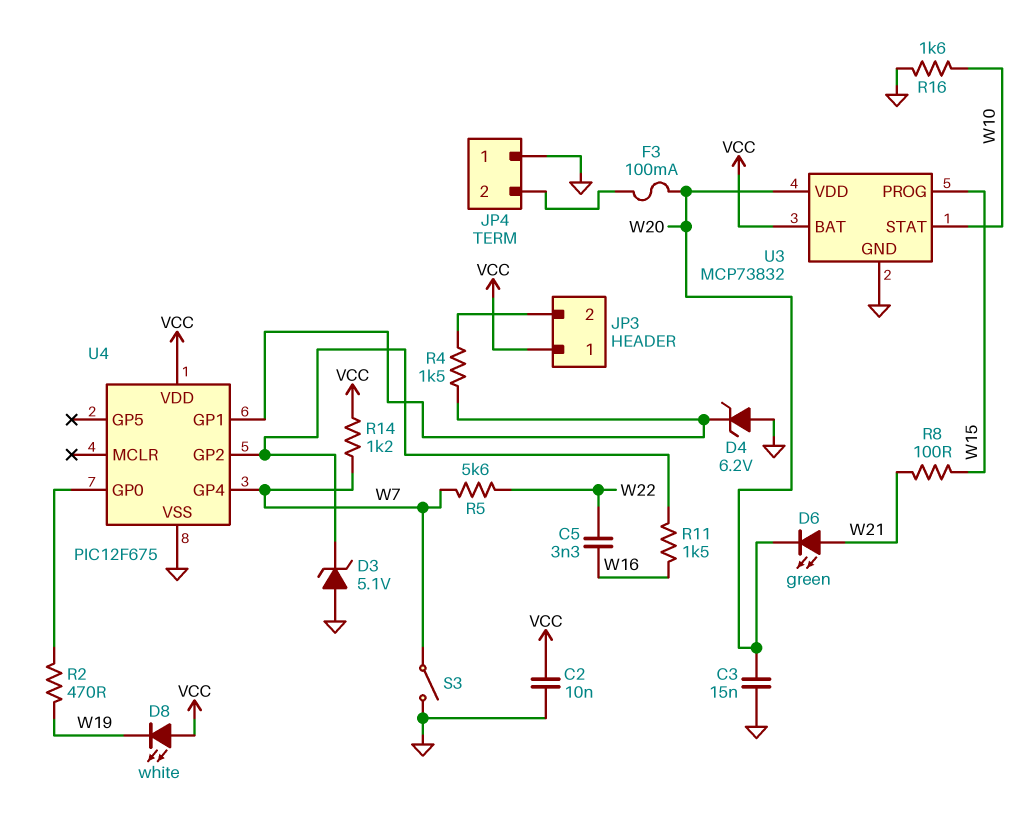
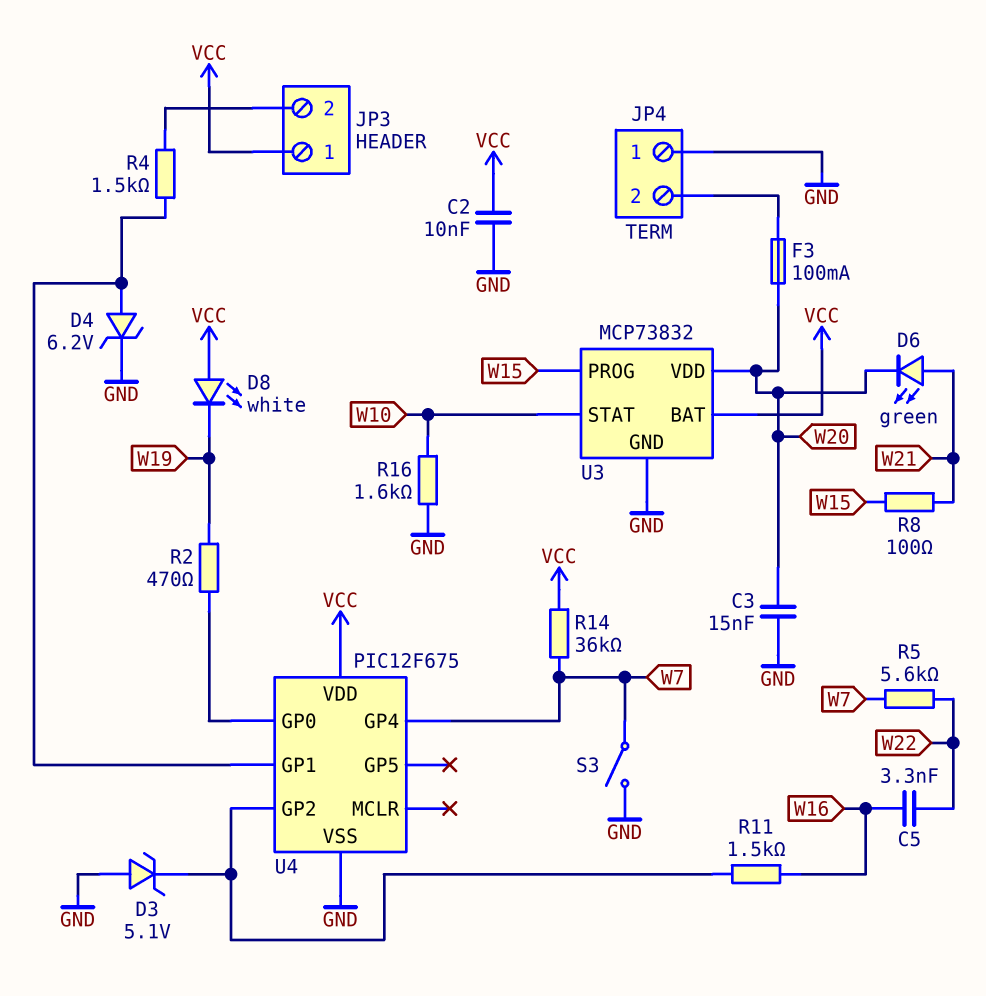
D4: zener 6.2V (A GND, K U4/GP1) -> zener 6.2V (A U4/GP1, K GND)
R14: 1.2k (VCC, W7) -> 36k (VCC, W7)

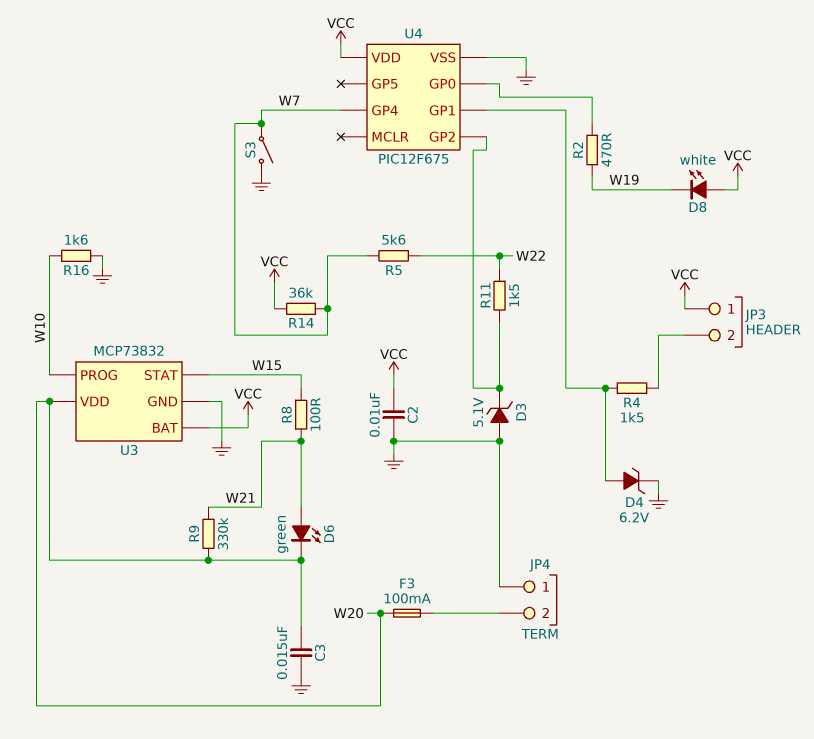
C5: 3.3nF (W16, W22) -> none
R9: none -> 330k (W20, W21)
R11: 1.5k (U4/GP2, W16) -> 1.5k (U4/GP2, W22)
U3 pin PROG: W15 -> W10
U3 pin STAT: W10 -> W15

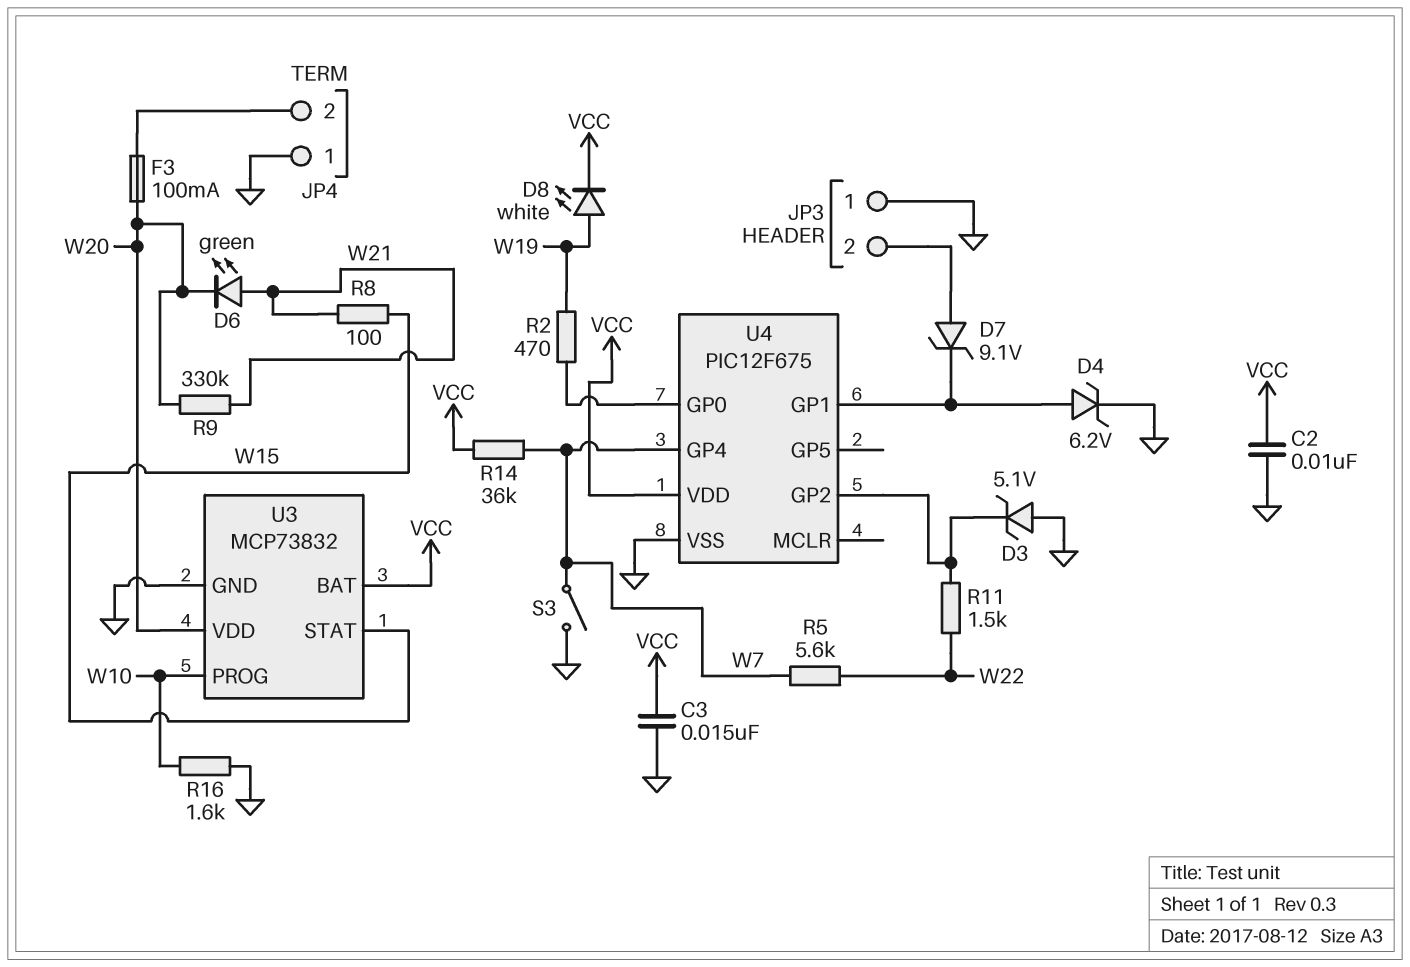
C3: 15nF (GND, W20) -> 15nF (GND, VCC)
D7: none -> zener 9.1V (A JP3/2, K U4/GP1)
D8: LED white (A VCC, K W19) -> LED white (A W19, K VCC)
JP3 pin 1: VCC -> GND
R4: 1.5k (JP3/2, U4/GP1) -> none

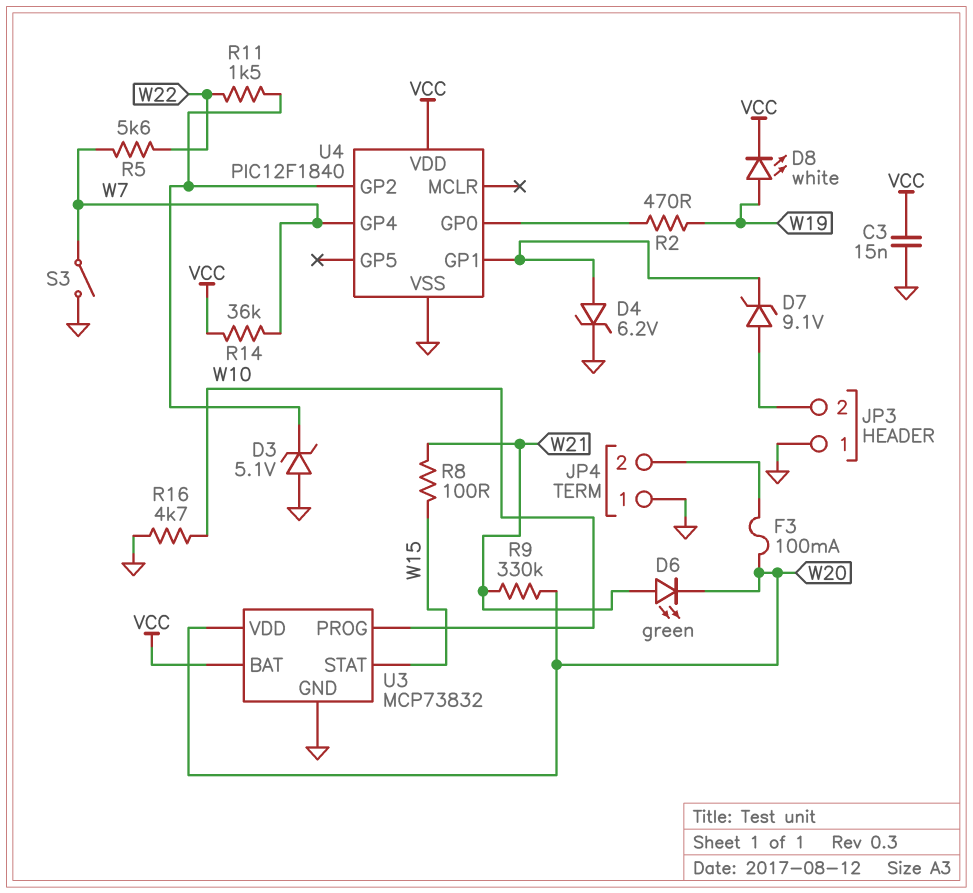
C2: 10nF (GND, VCC) -> none
R16: 1.6k (GND, W10) -> 4.7k (GND, W10)
U4: PIC12F675 -> PIC12F1840

